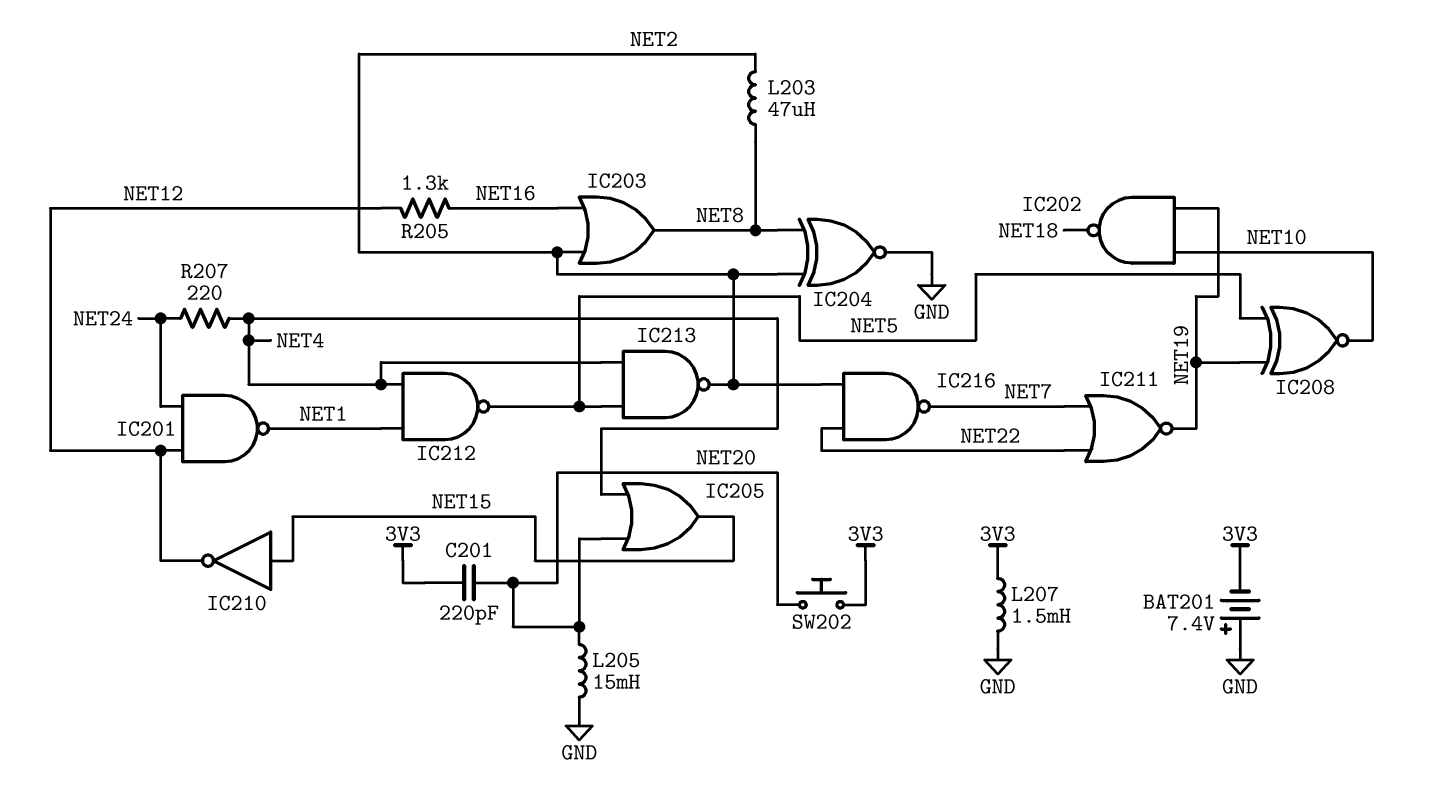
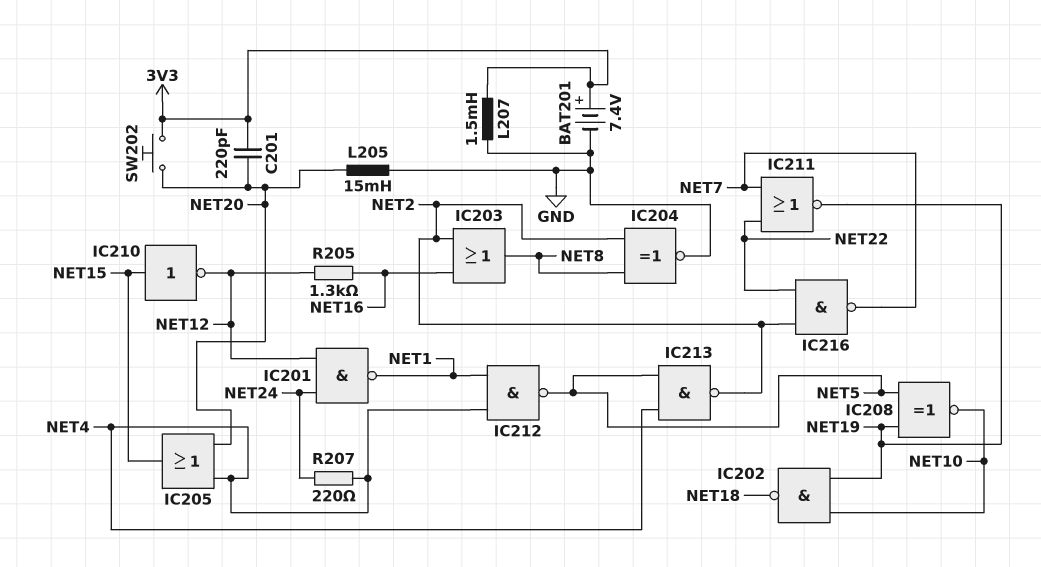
BAT201: 7.4V (plus GND, minus 3V3) -> 7.4V (plus 3V3, minus GND)
L203: 47uH (NET2, NET8) -> none

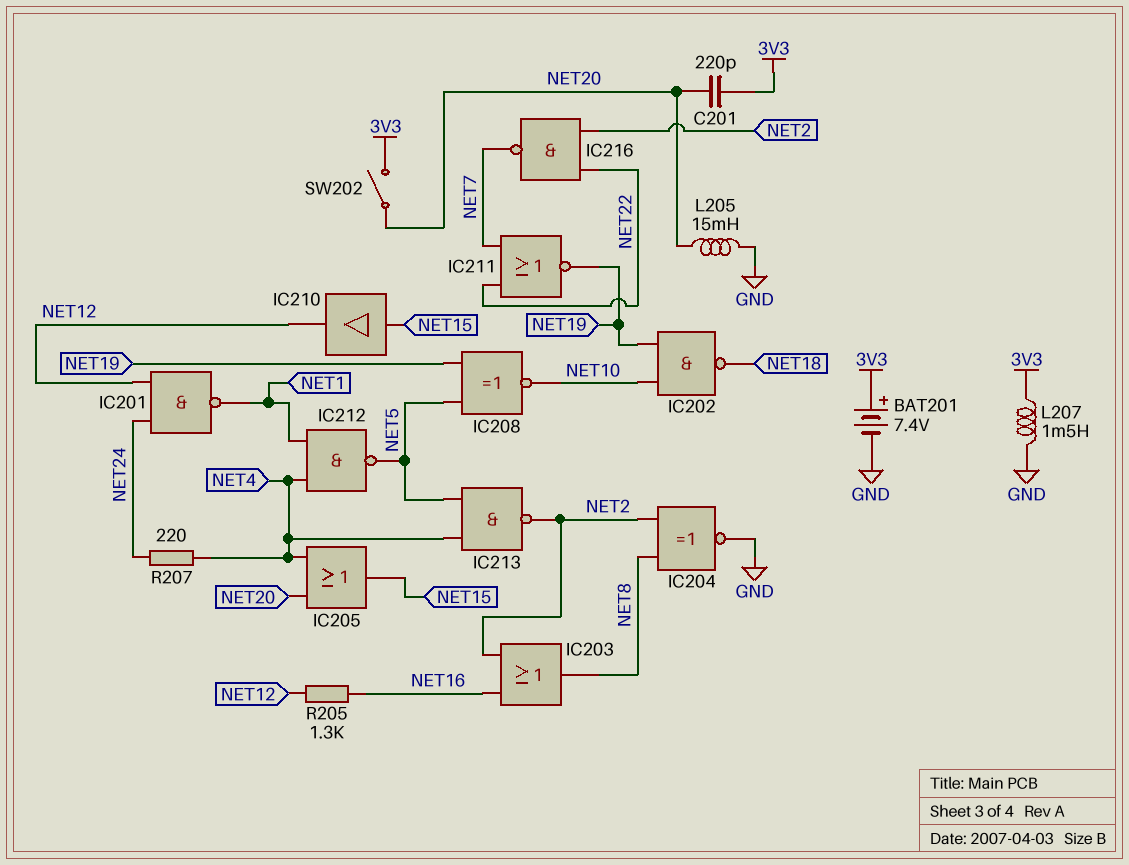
IC210: NOT (in NET15, out NET12) -> buffer (in NET15, out NET12)
SW202: button (3V3, NET20) -> switch (3V3, NET20)

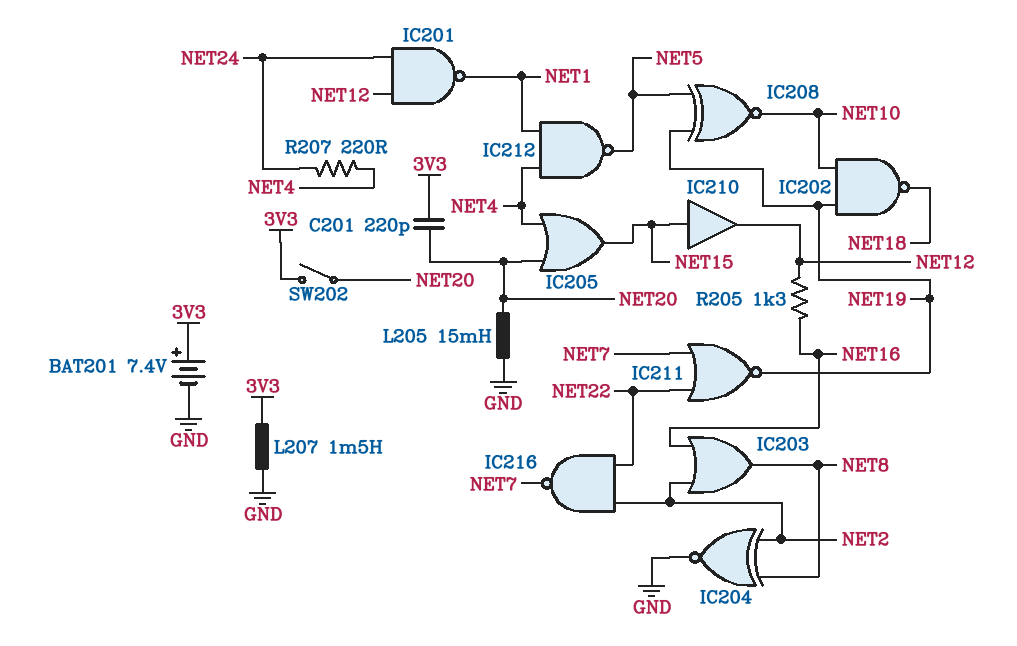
IC213: NAND (in NET4, in NET5, out NET2) -> none

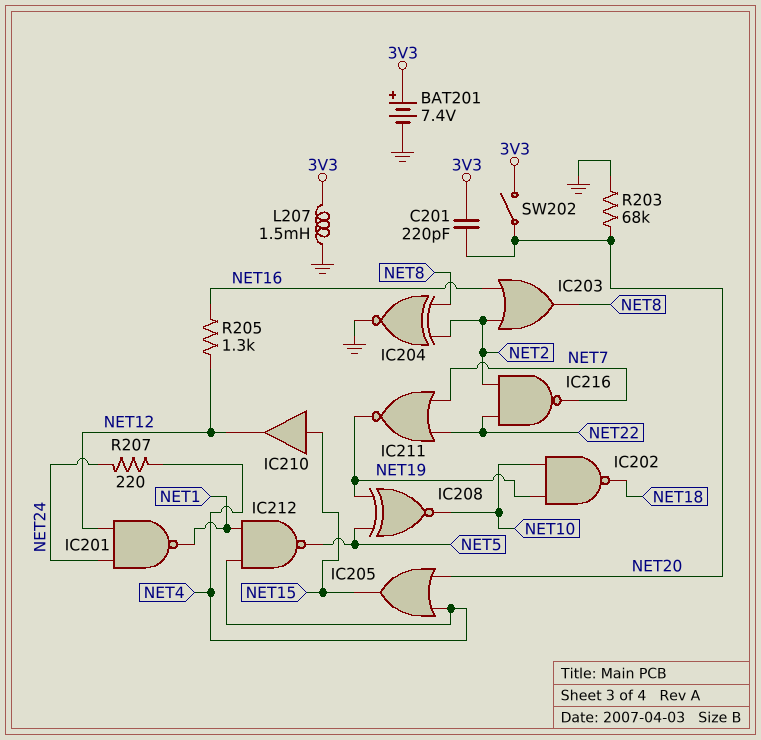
L205: 15mH (GND, NET20) -> none
R203: none -> 68k (GND, NET20)

